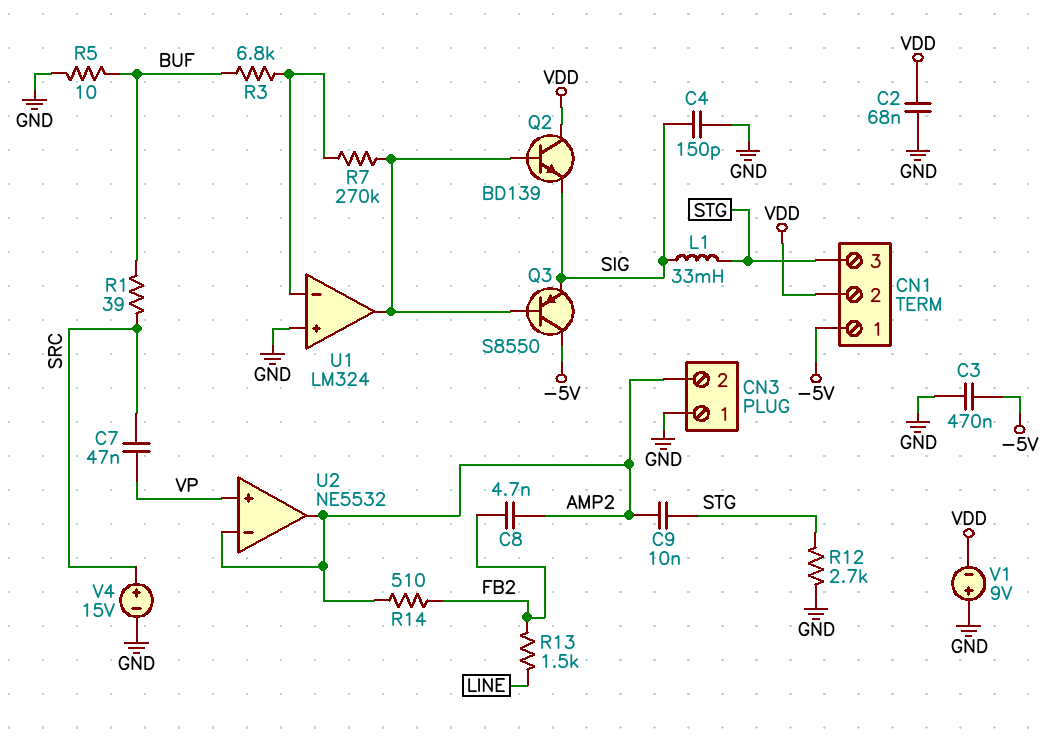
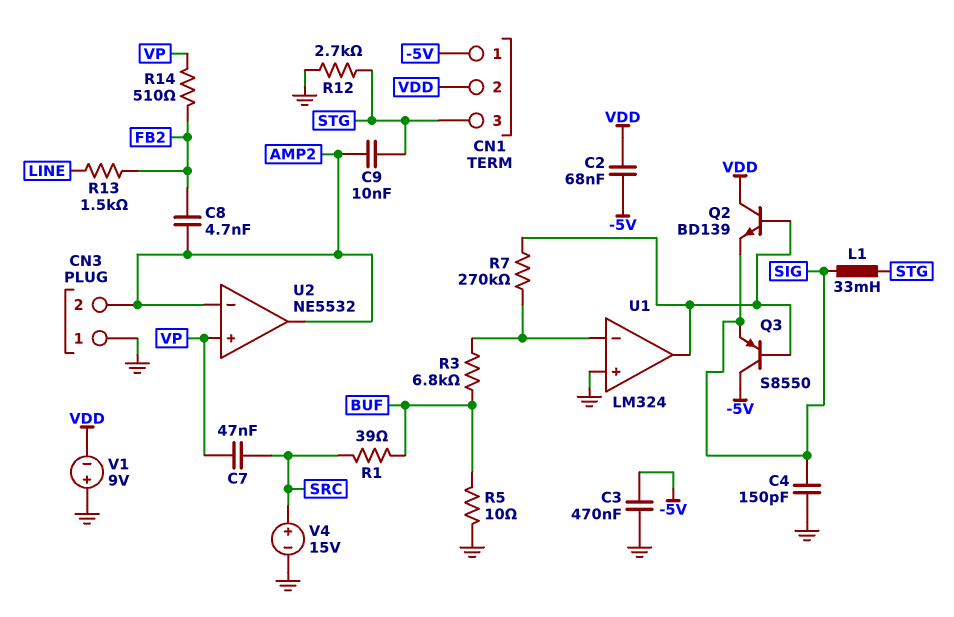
C2: 68nF (GND, VDD) -> 68nF (-5V, VDD)
R14: 510 (AMP2, FB2) -> 510 (FB2, VP)

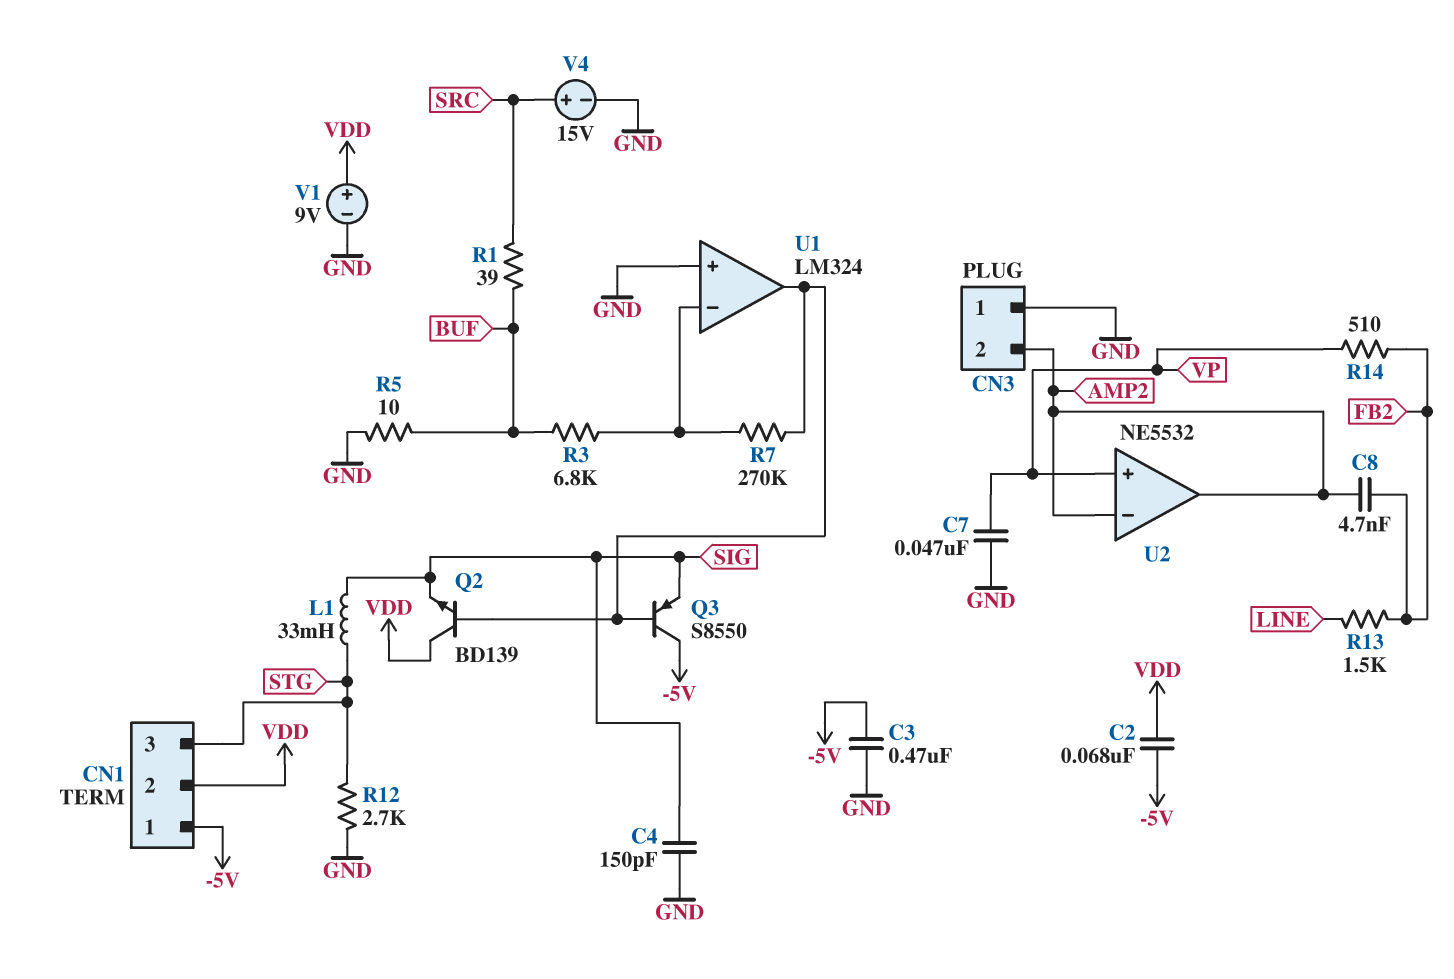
C7: 47nF (SRC, VP) -> 47nF (GND, VP)
C9: 10nF (AMP2, STG) -> none
V1: 9V (plus GND, minus VDD) -> 9V (plus VDD, minus GND)

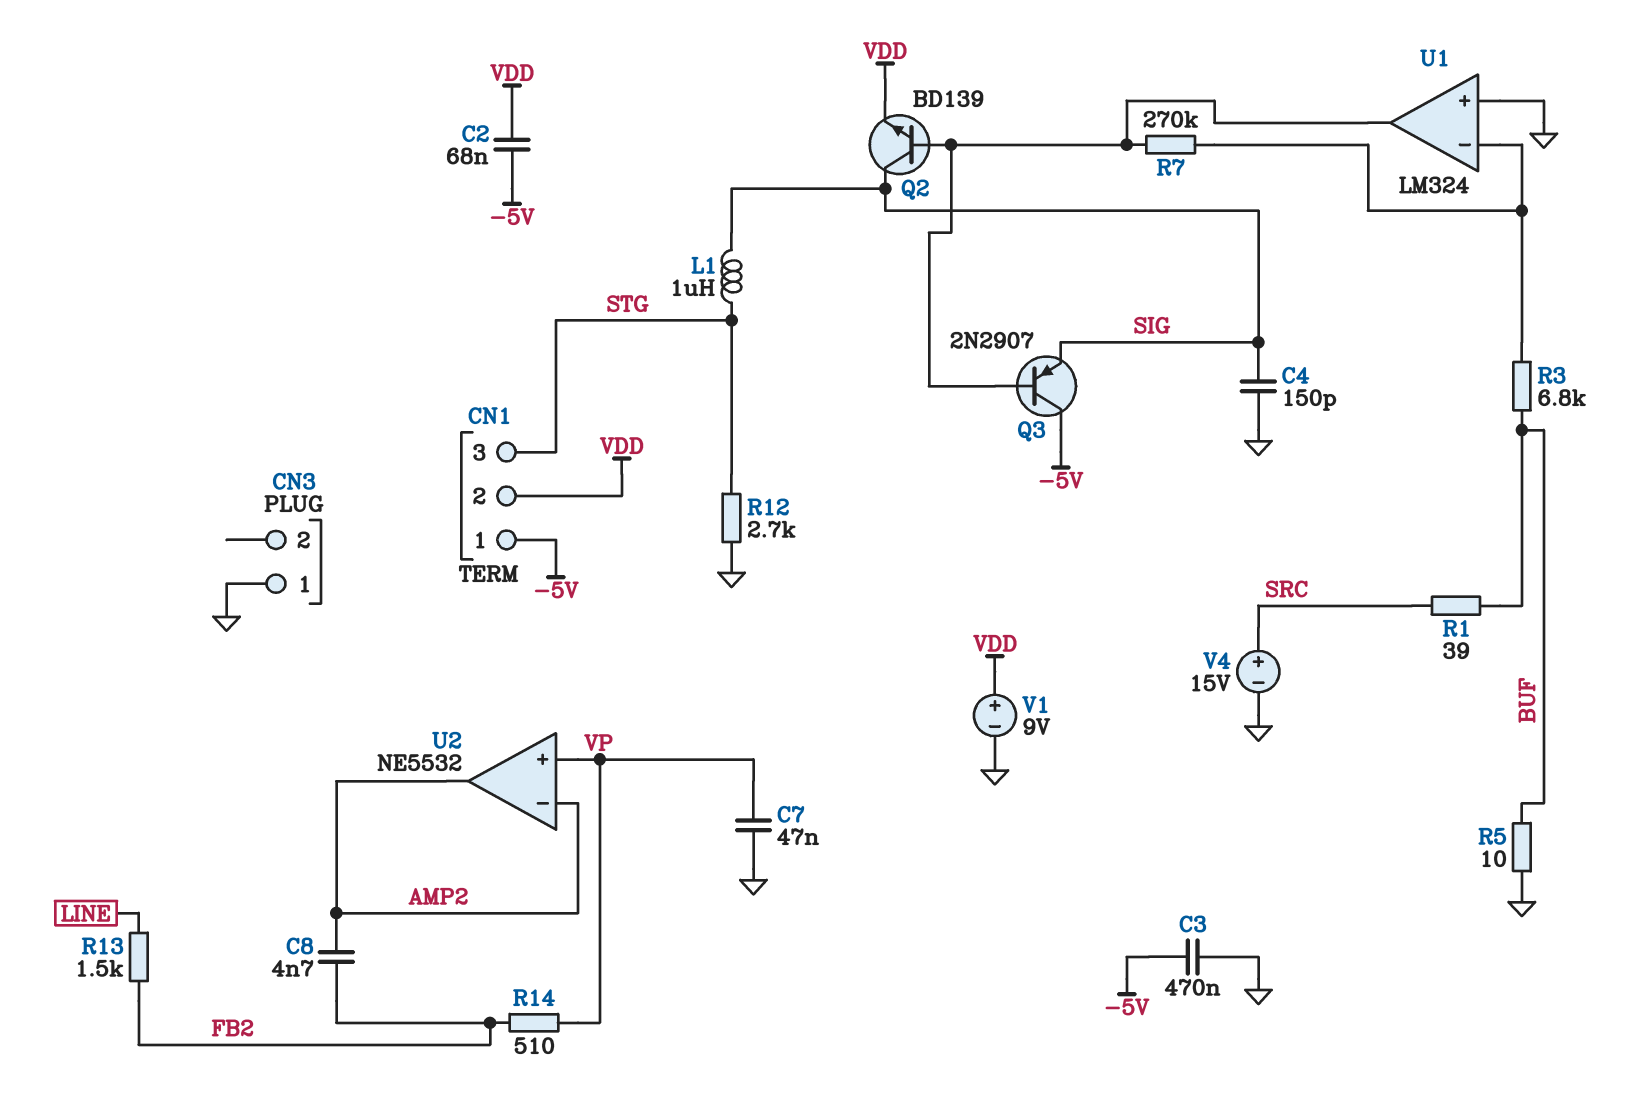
CN3 pin 2: AMP2 -> none
L1: 33mH (SIG, STG) -> 1uH (SIG, STG)
Q2: NPN BD139 (B U1/out, C VDD, E SIG) -> NPN BD139 (B U1/out, C SIG, E VDD)
Q3: PNP S8550 (B U1/out, C -5V, E SIG) -> PNP 2N2907 (B U1/out, C -5V, E SIG)

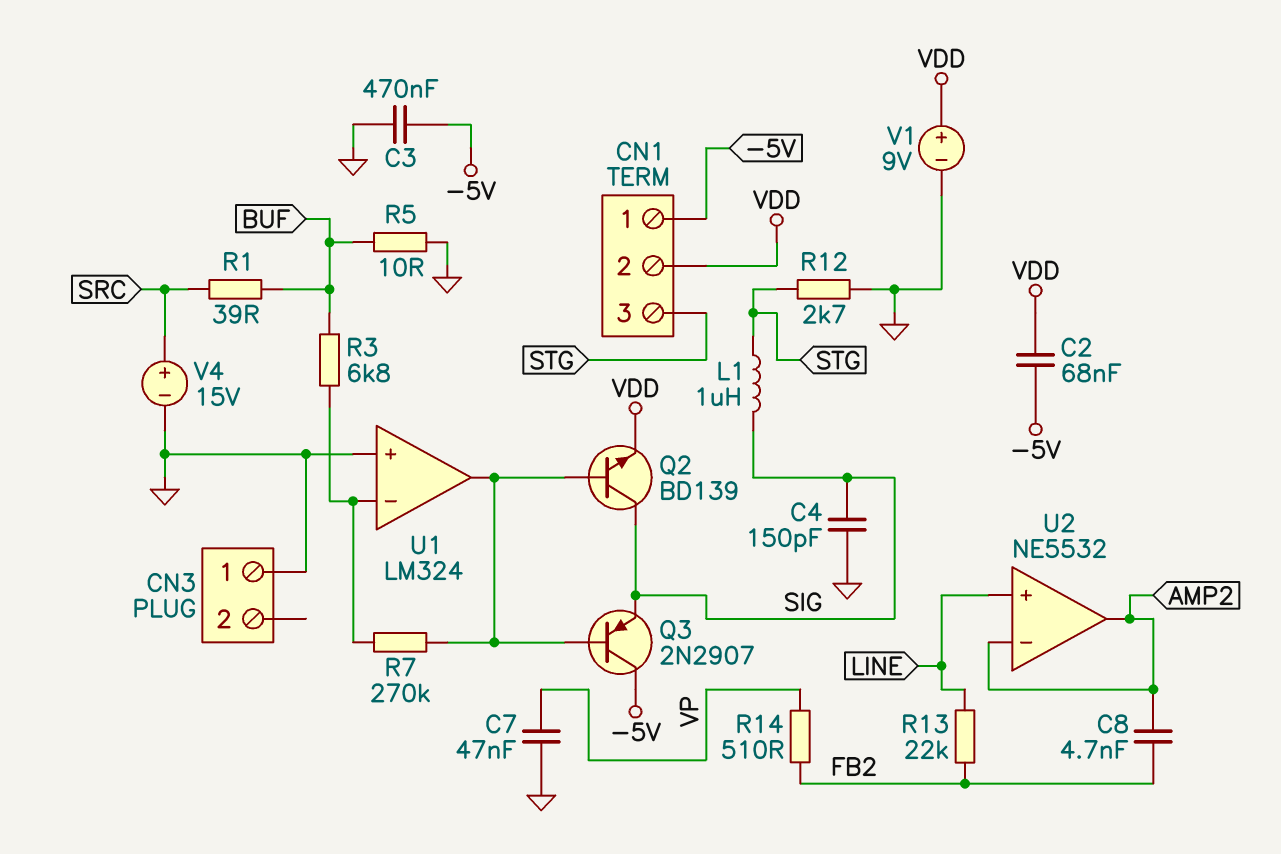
R13: 1.5k (FB2, LINE) -> 22k (FB2, LINE)
U2 pin in+: VP -> LINE

